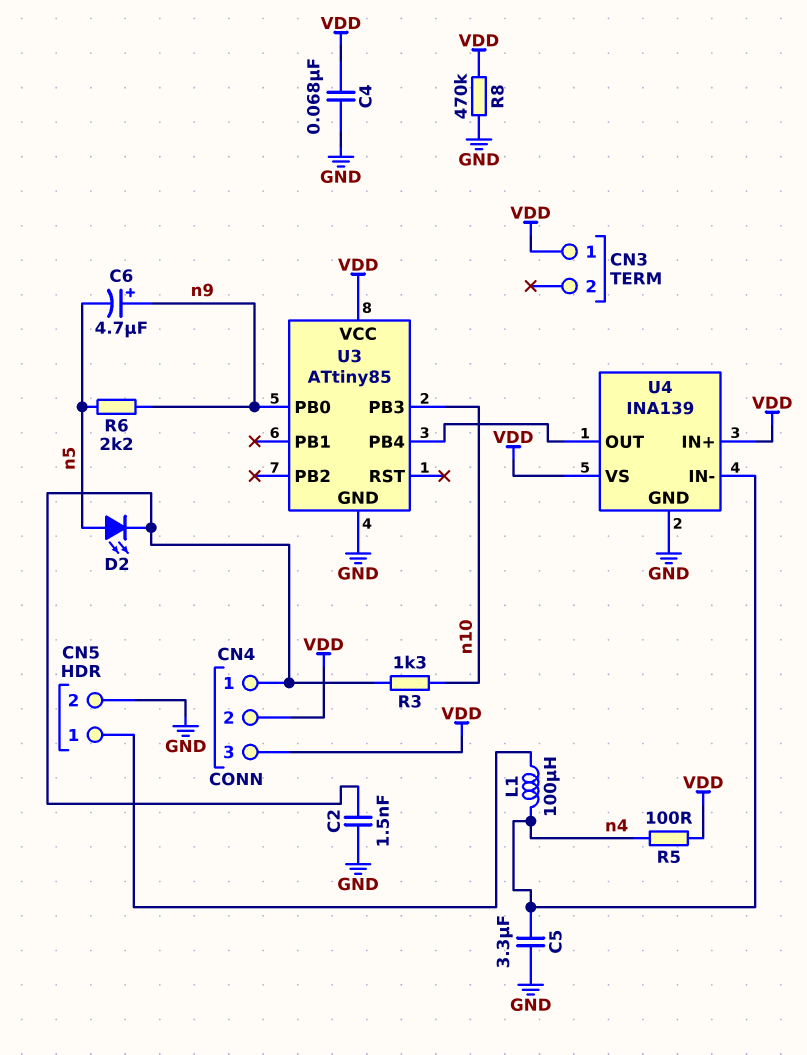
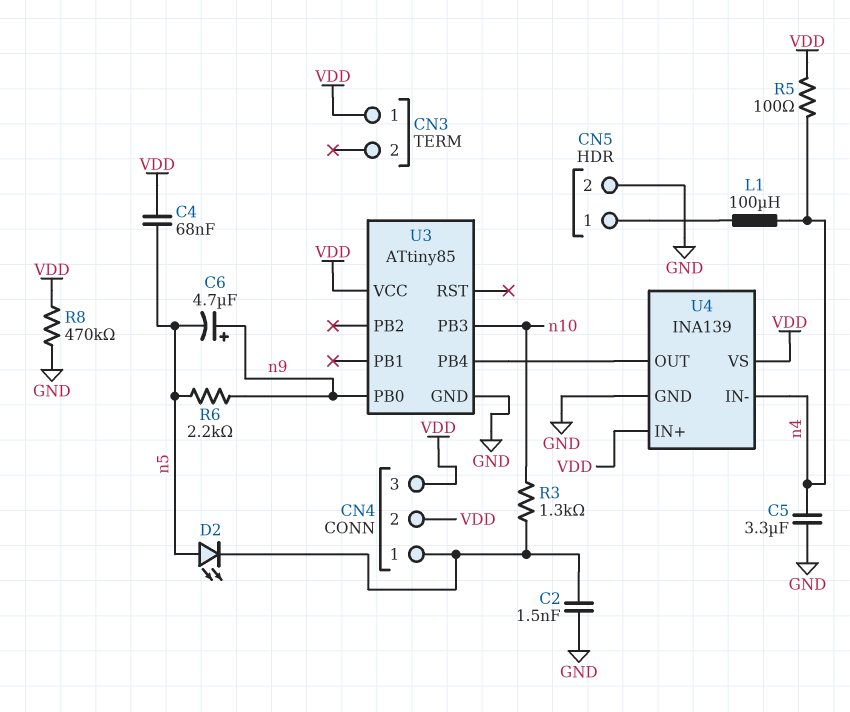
C4: 68nF (GND, VDD) -> 68nF (VDD, n5)

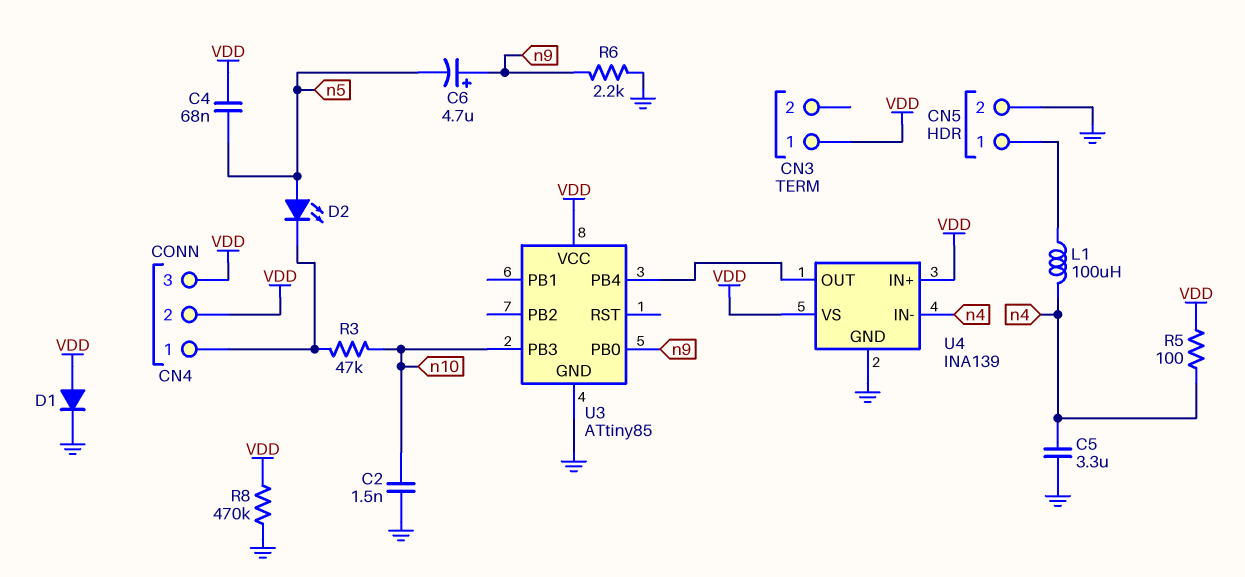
C2: 1.5nF (CN4/1, GND) -> 1.5nF (GND, n10)
D1: none -> diode (A VDD, K GND)
R3: 1.3k (CN4/1, n10) -> 47k (CN4/1, n10)
R6: 2.2k (n5, n9) -> 2.2k (GND, n9)

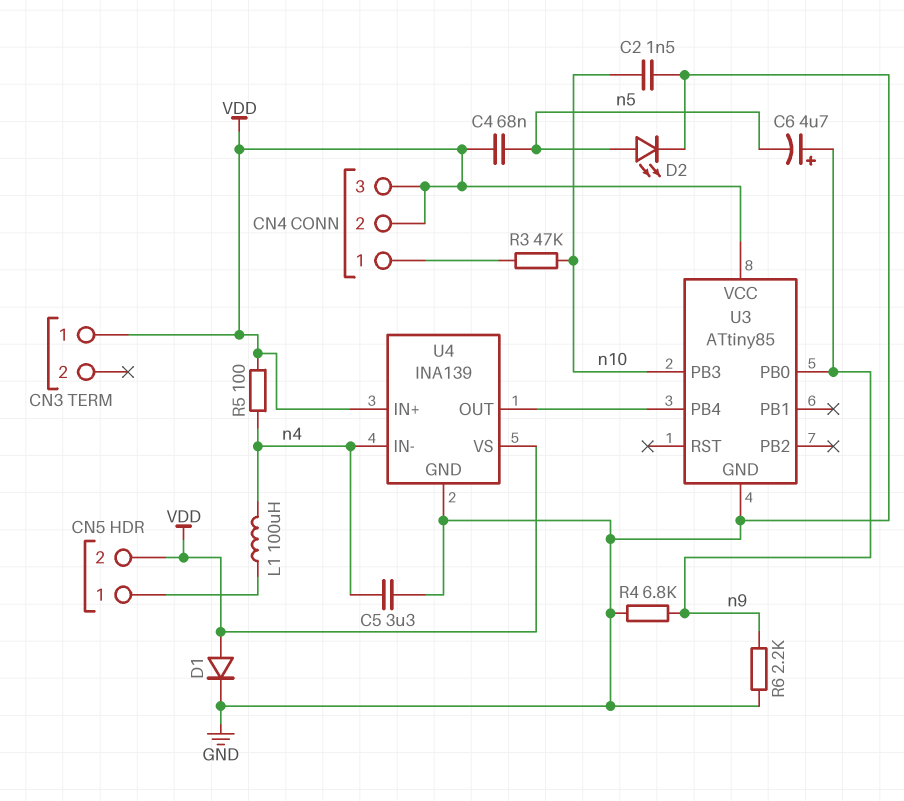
CN5 pin 2: GND -> VDD
D2: LED (A n5, K CN4/1) -> LED (A n5, K GND)
R4: none -> 6.8k (GND, n9)
R8: 470k (GND, VDD) -> none

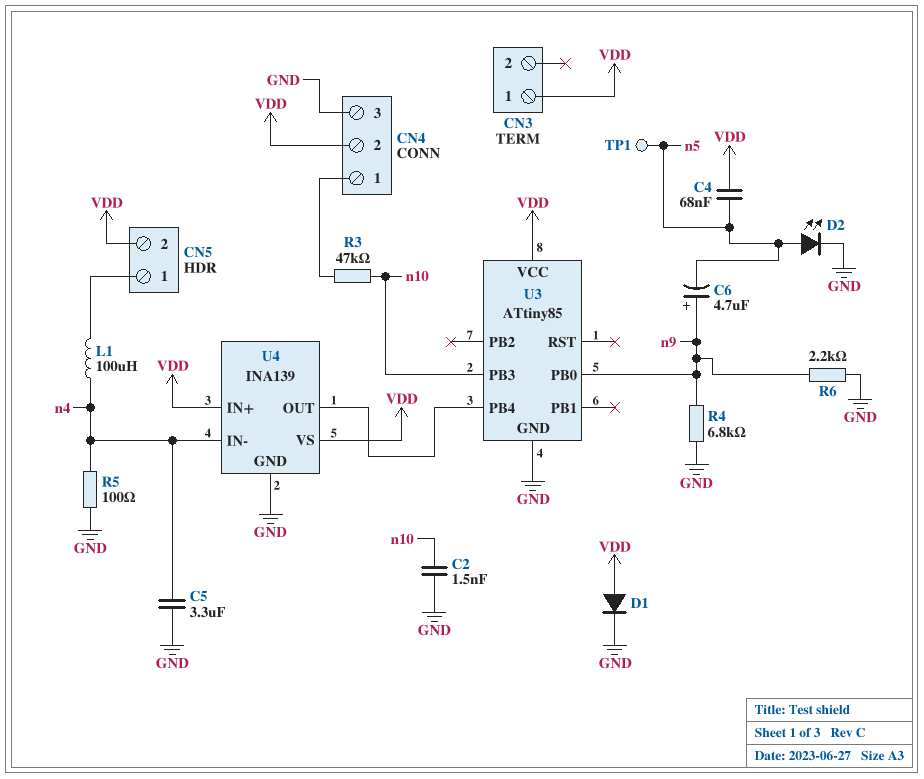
CN4 pin 3: VDD -> GND
R5: 100 (VDD, n4) -> 100 (GND, n4)
TP1: none -> test point (n5)

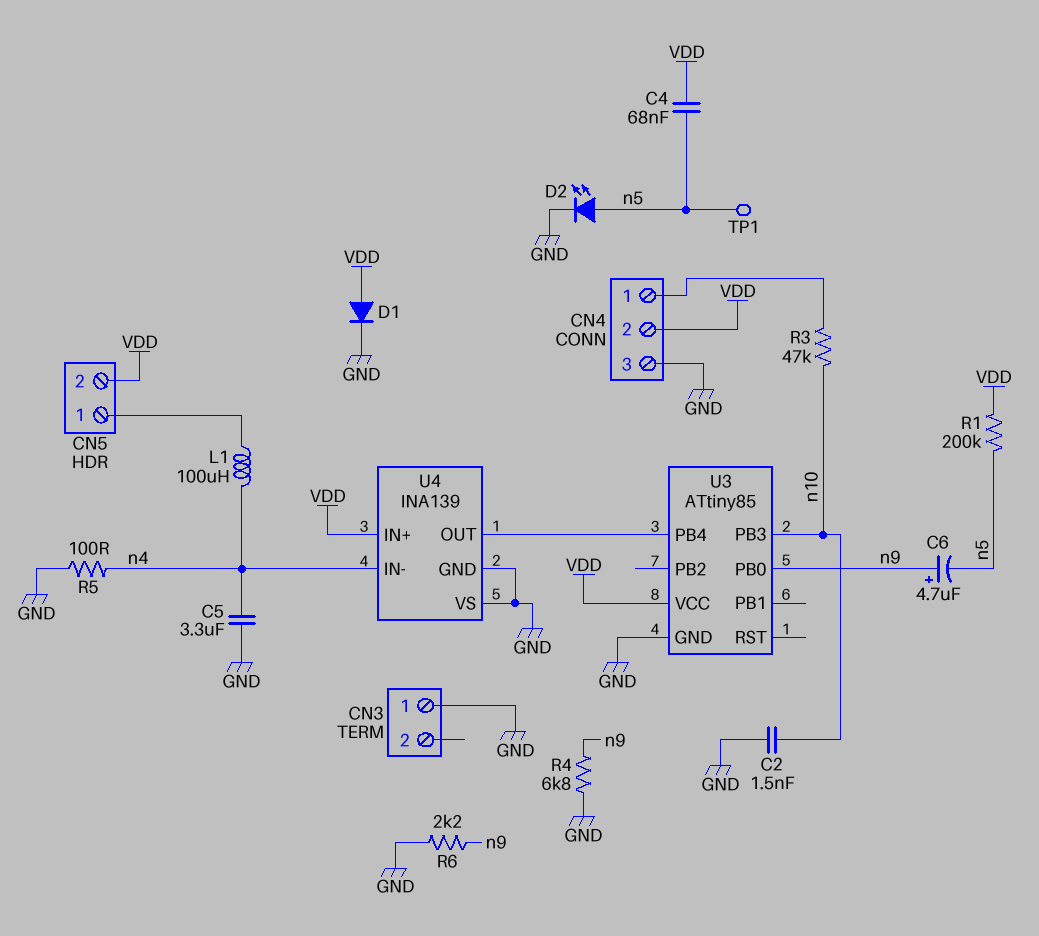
CN3 pin 1: VDD -> GND
R1: none -> 200k (VDD, n5)
U4 pin VS: VDD -> GND

